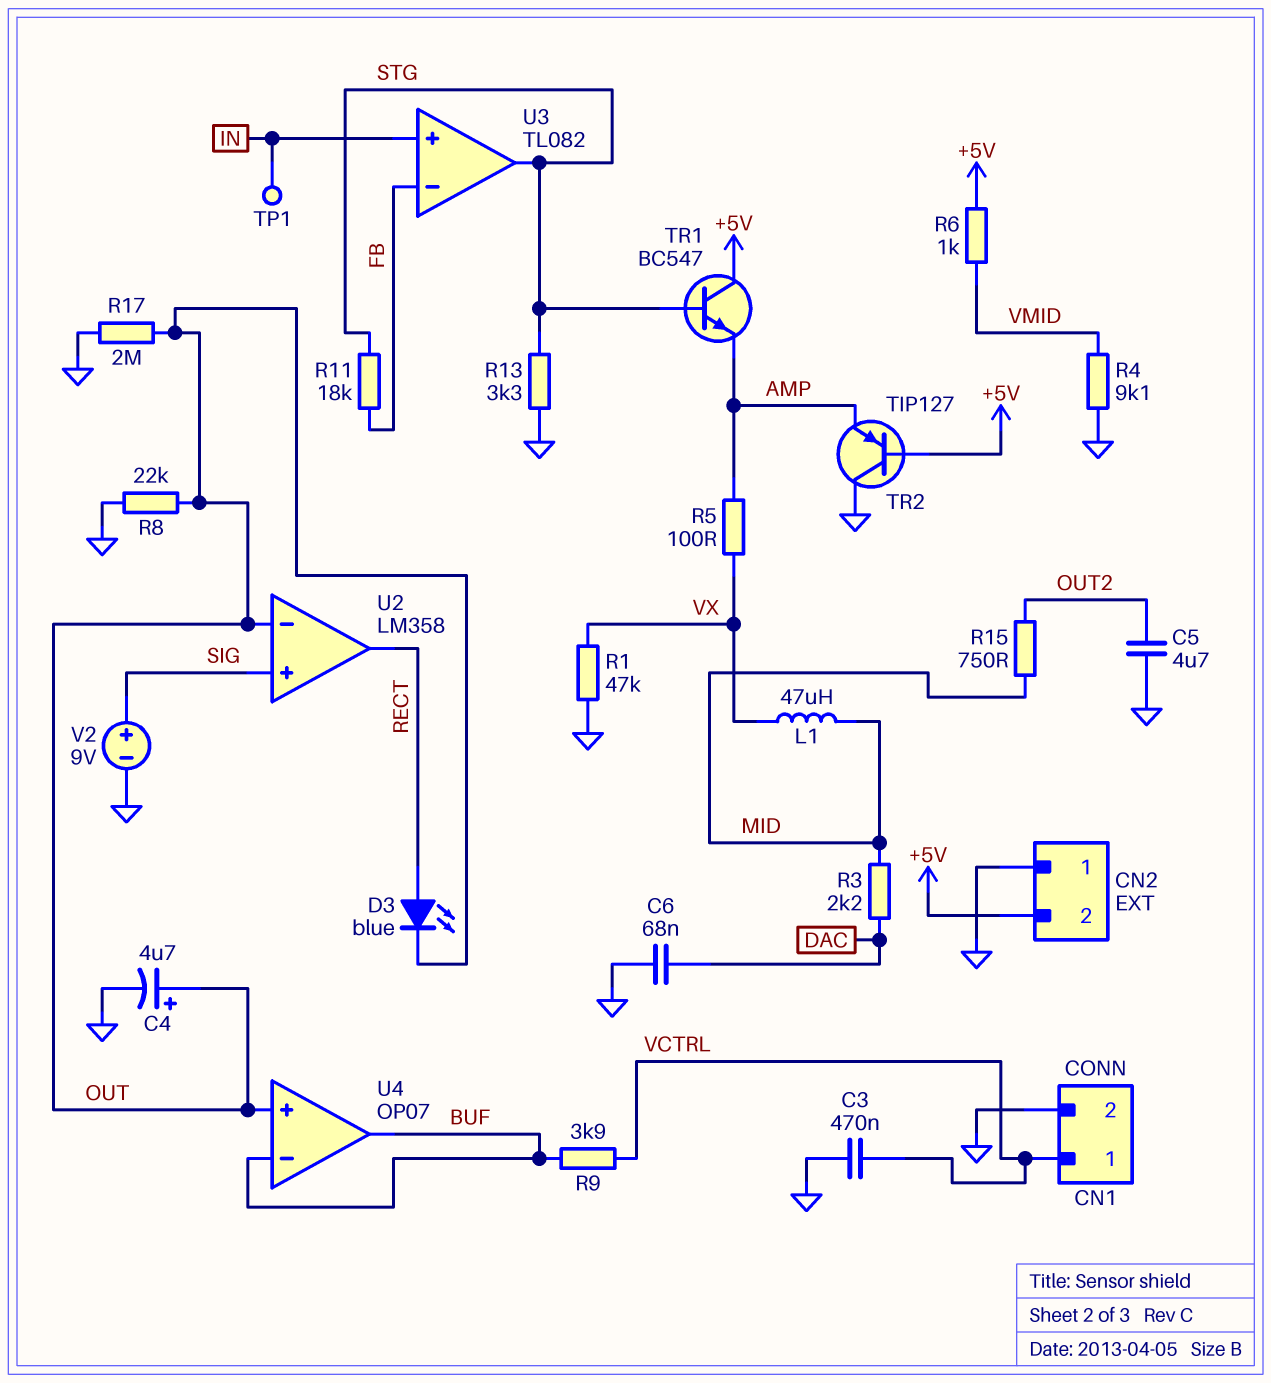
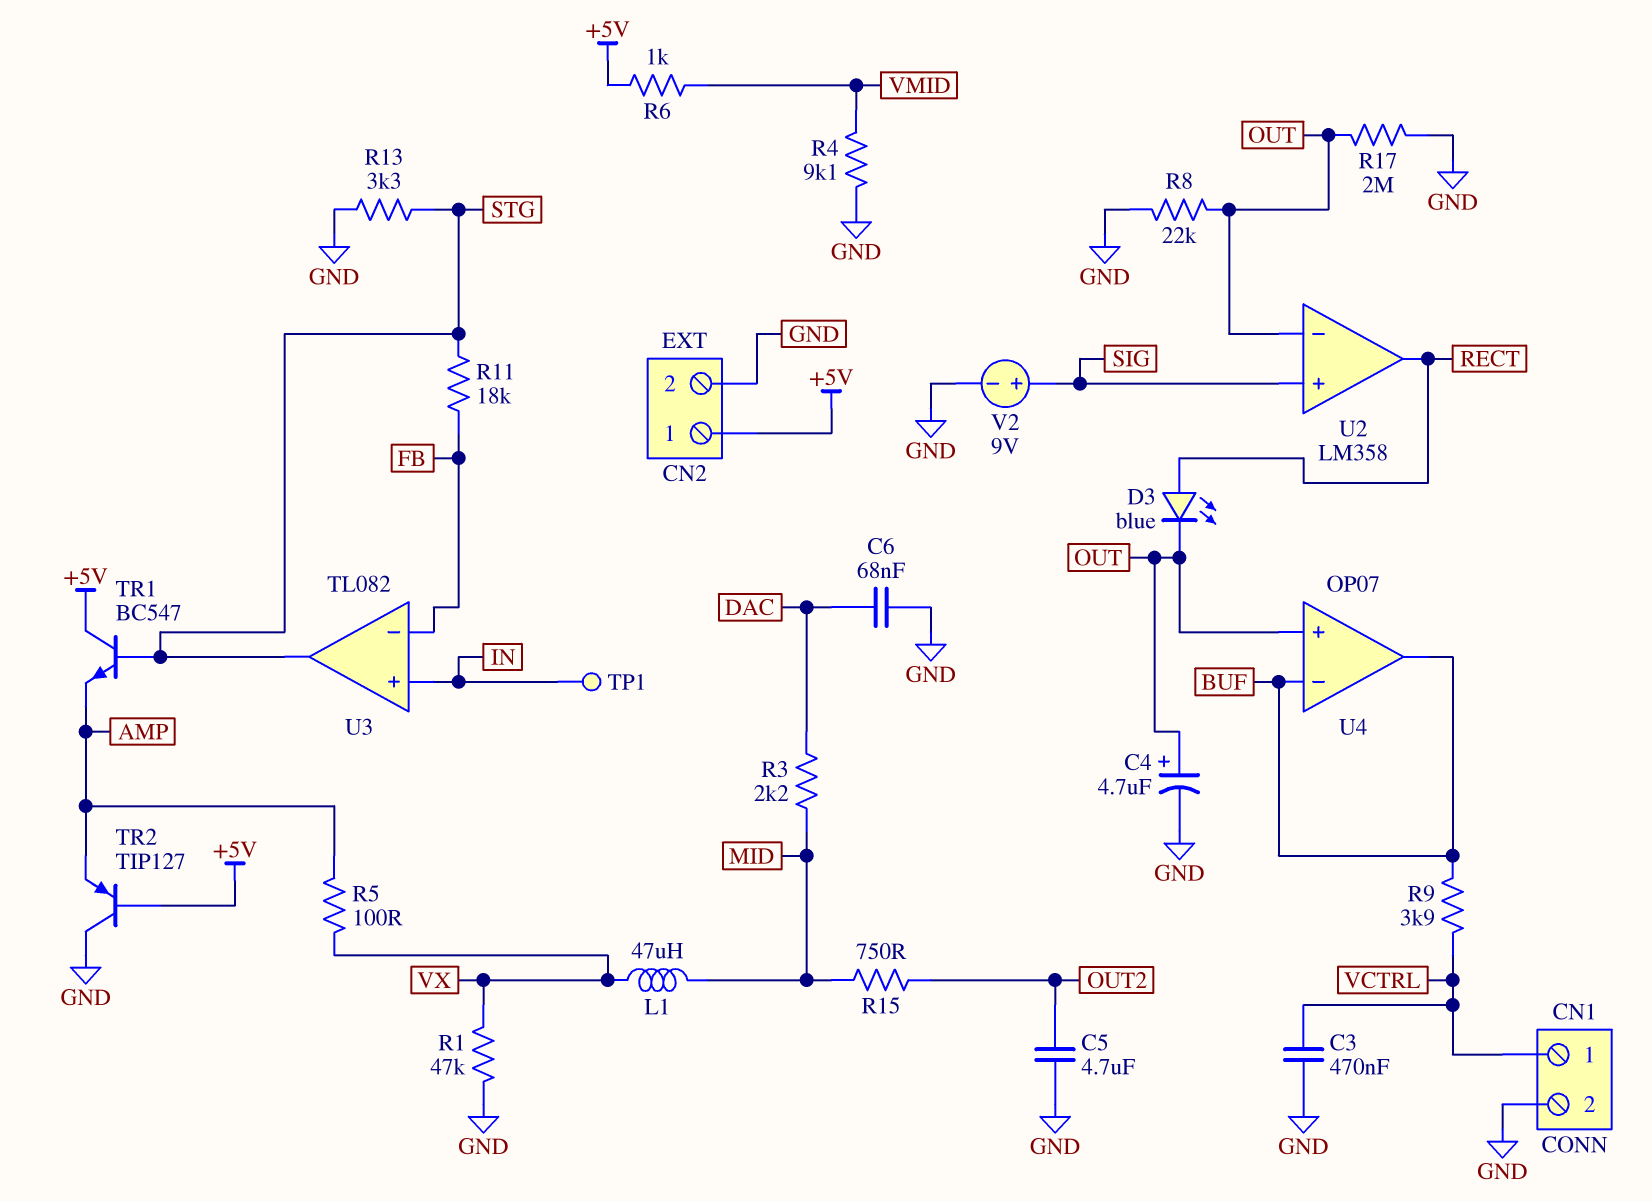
CN2 pin 1: GND -> +5V
CN2 pin 2: +5V -> GND

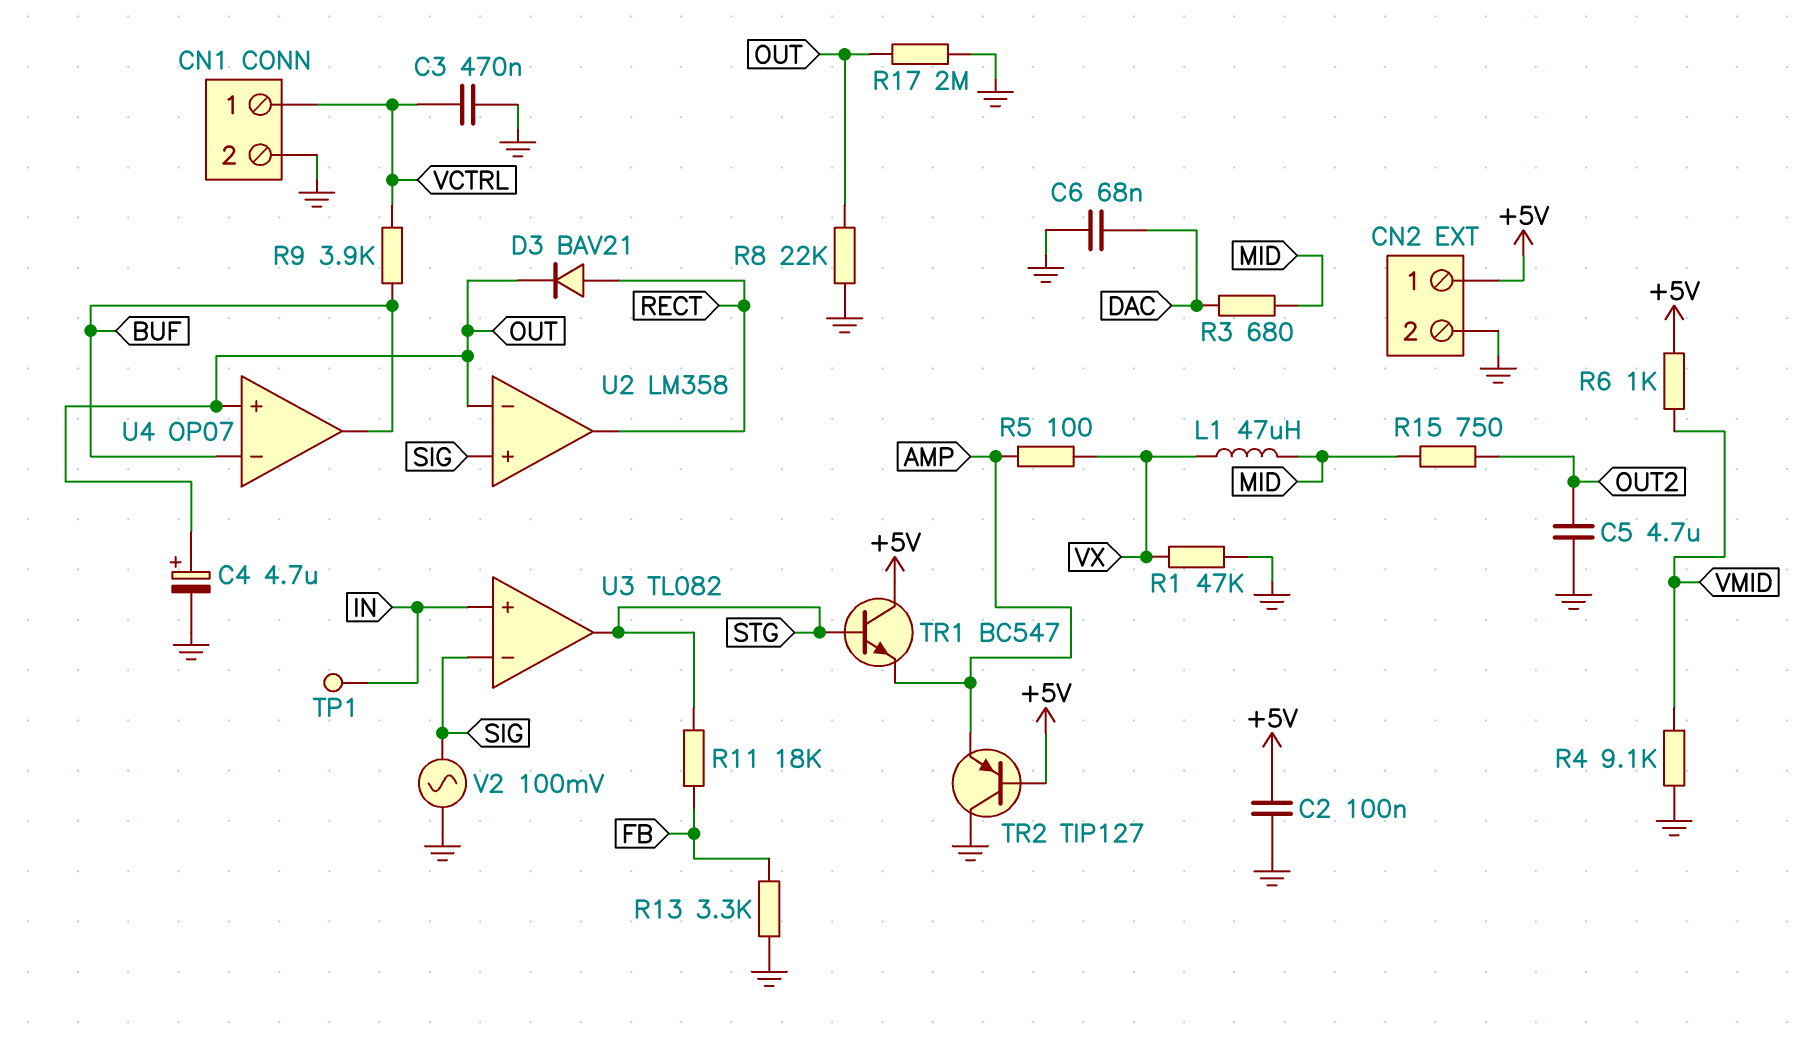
C2: none -> 100nF (+5V, GND)
D3: LED blue (A RECT, K OUT) -> diode BAV21 (A RECT, K OUT)
R3: 2.2k (DAC, MID) -> 680 (DAC, MID)
R13: 3.3k (GND, STG) -> 3.3k (FB, GND)
U3 pin in-: FB -> SIG
V2: 9V (plus SIG, minus GND) -> AC 100mV (GND, SIG)

